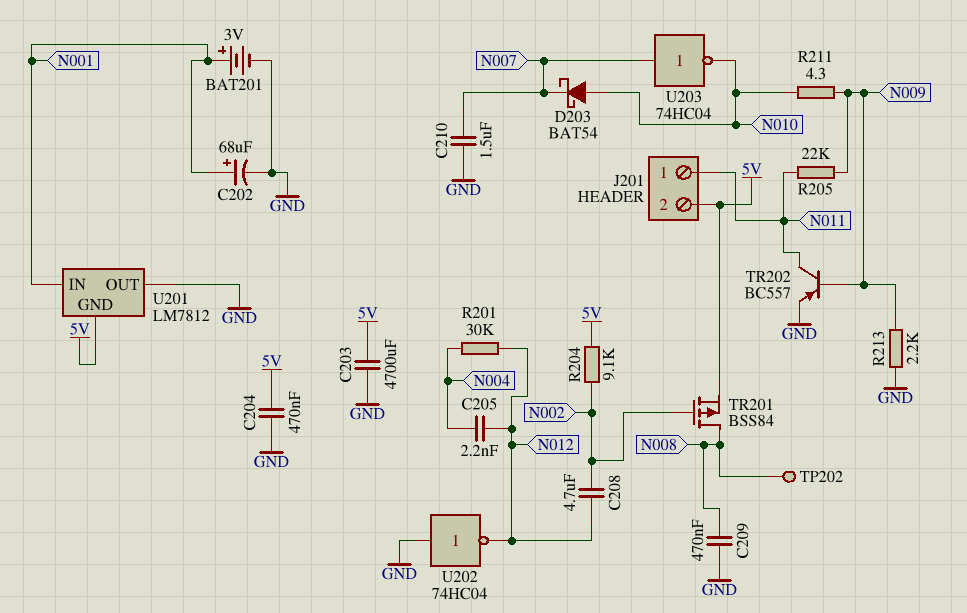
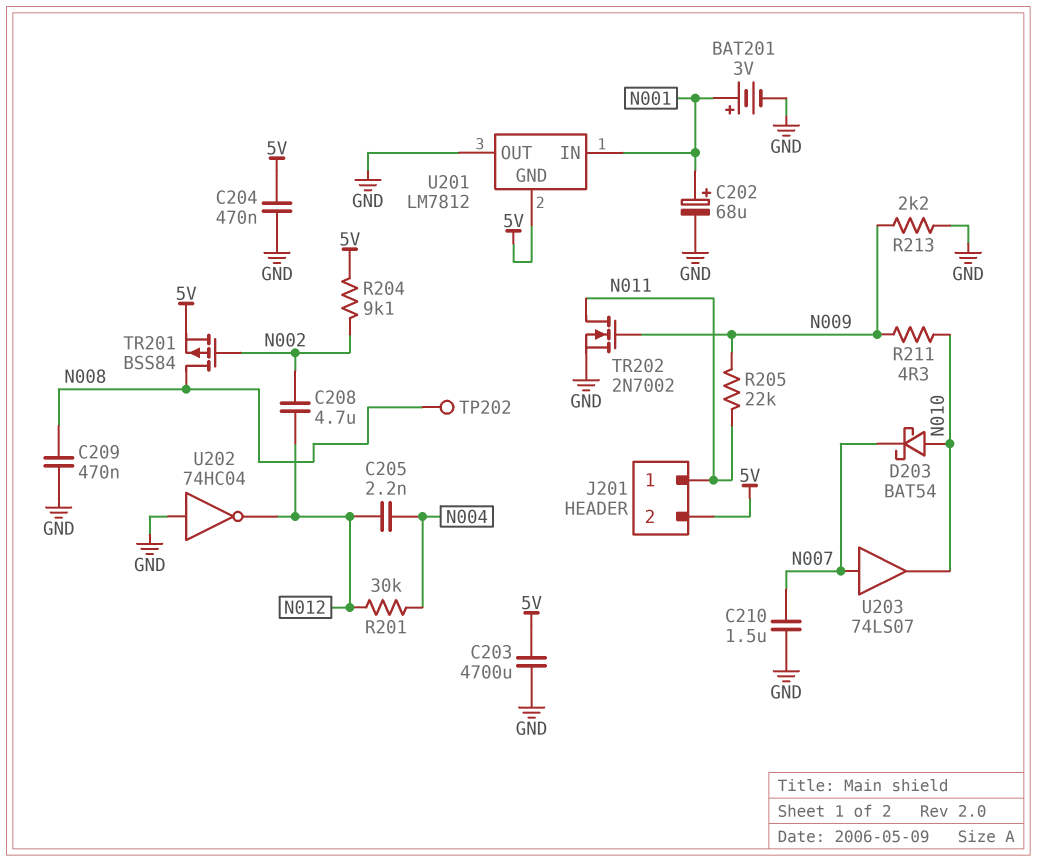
TR202: PNP BC557 (B N009, C N011, E GND) -> NMOS 2N7002 (G N009, D N011, S GND)
U203: NOT 74HC04 (in N007, out N010) -> buffer 74LS07 (in N007, out N010)

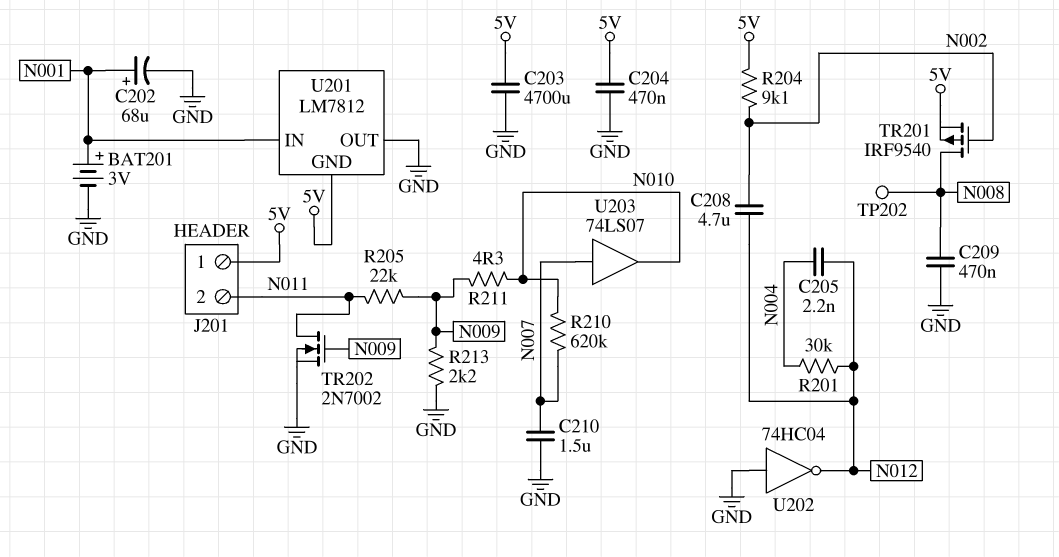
D203: schottky BAT54 (A N010, K N007) -> none
J201 pin 1: N011 -> 5V
J201 pin 2: 5V -> N011
R210: none -> 620k (N007, N010)
TR201: PMOS BSS84 (G N002, D N008, S 5V) -> PMOS IRF9540 (G N002, D N008, S 5V)

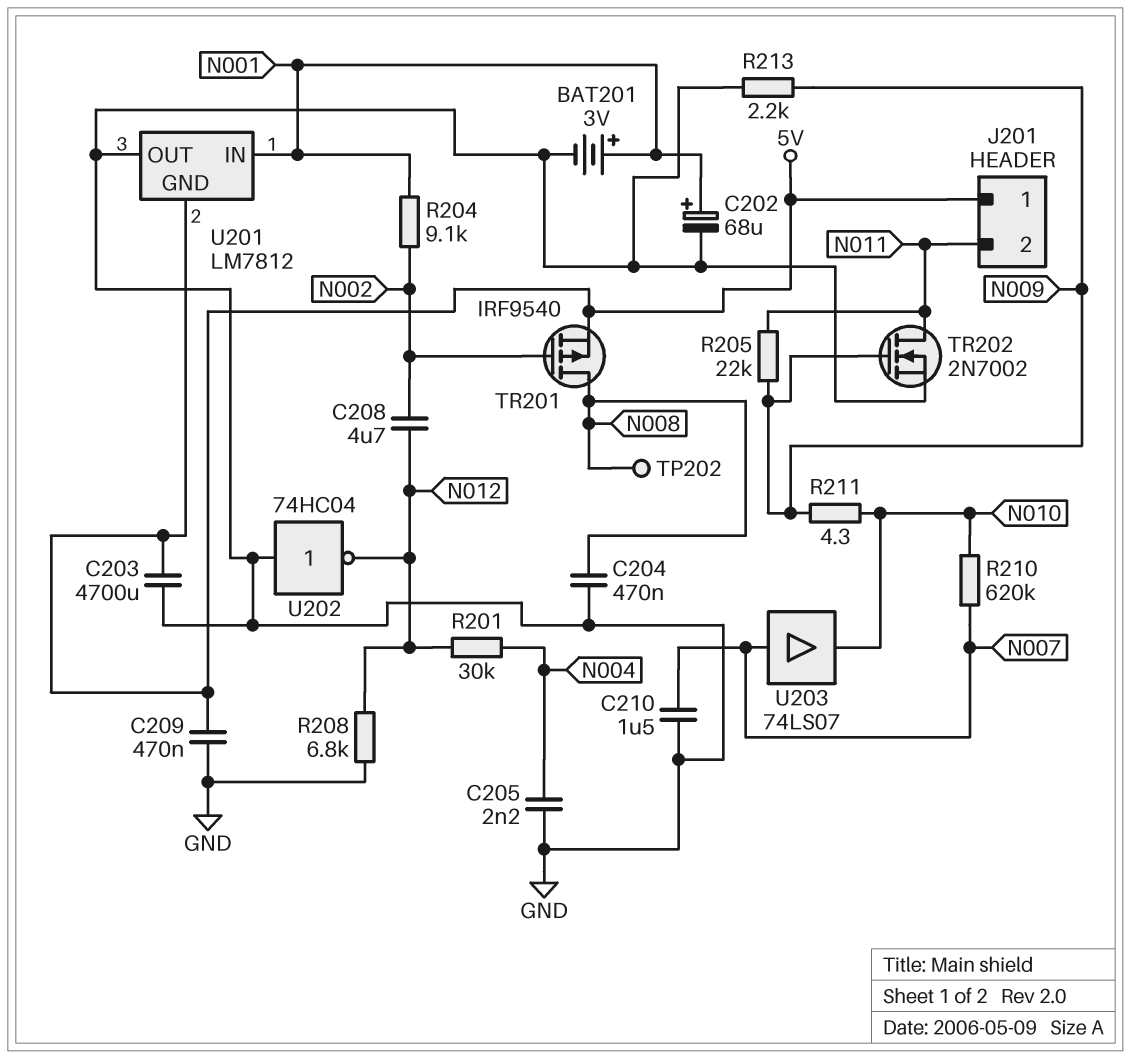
C204: 470nF (5V, GND) -> 470nF (GND, N008)
C205: 2.2nF (N004, N012) -> 2.2nF (GND, N004)
C209: 470nF (GND, N008) -> 470nF (5V, GND)
R204: 9.1k (5V, N002) -> 9.1k (N001, N002)
R208: none -> 6.8k (GND, N012)

